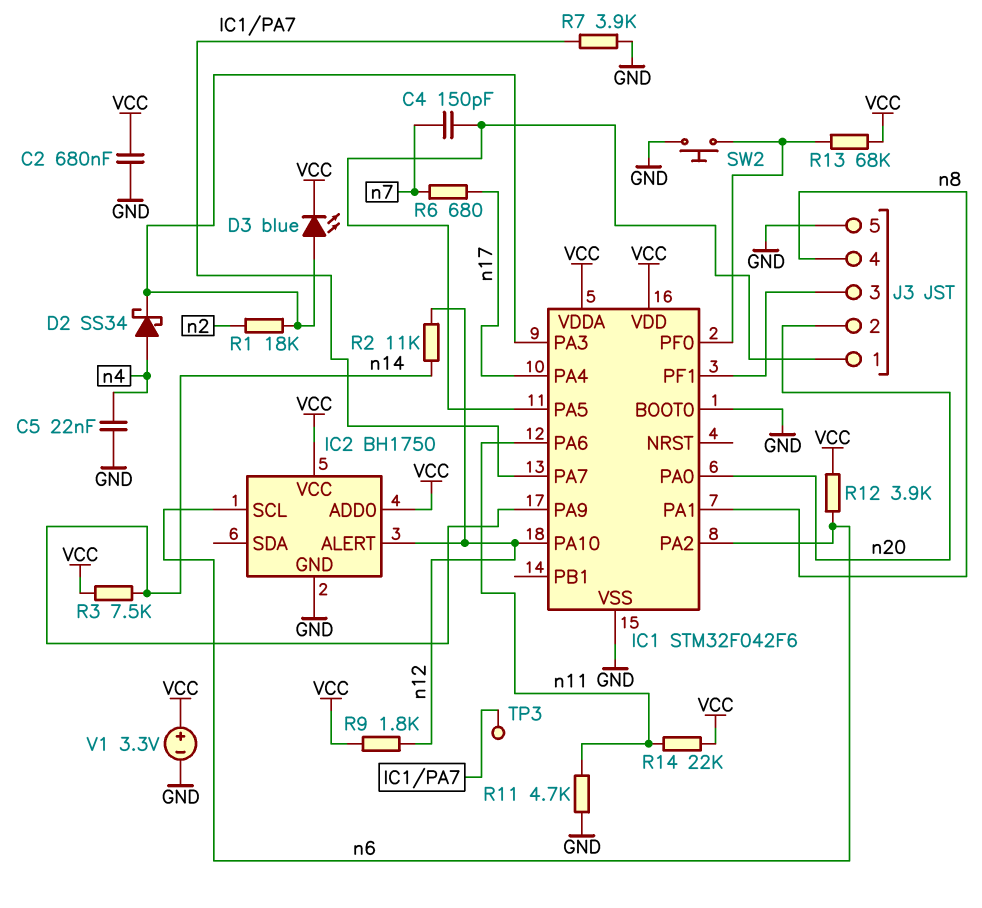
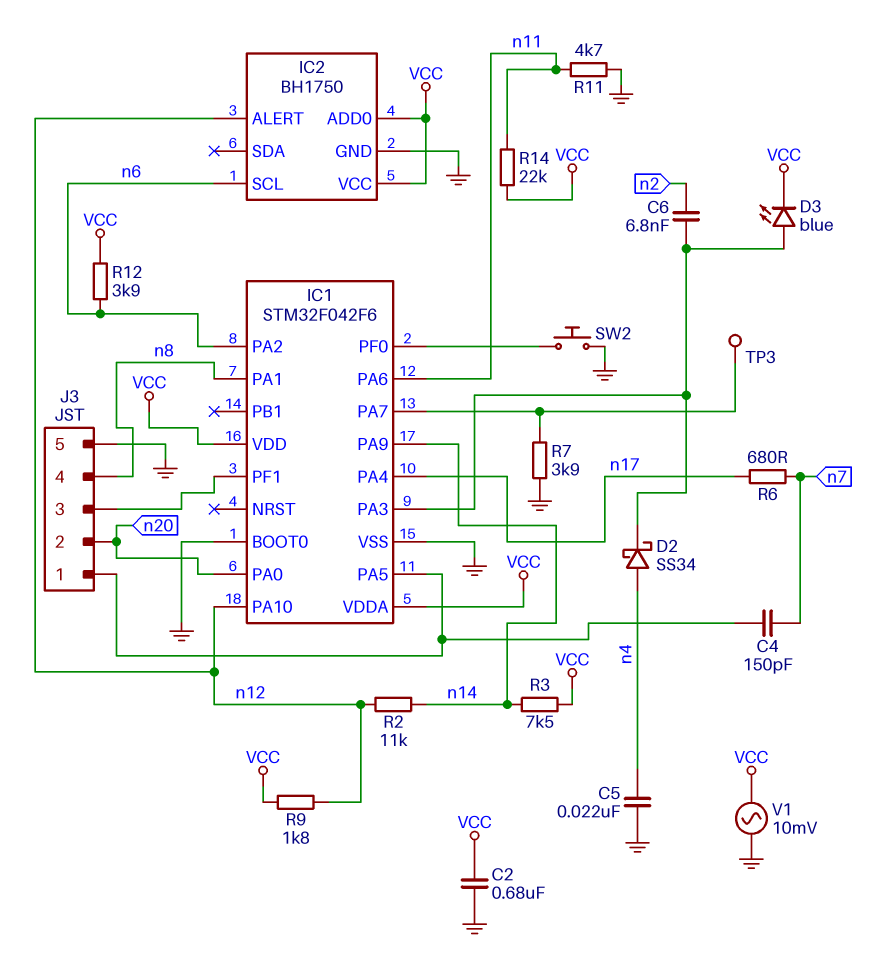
C6: none -> 6.8nF (IC1/PA3, n2)
R1: 18k (IC1/PA3, n2) -> none
R13: 68k (IC1/PF0, VCC) -> none
V1: 3.3V (plus VCC, minus GND) -> AC 10mV (GND, VCC)

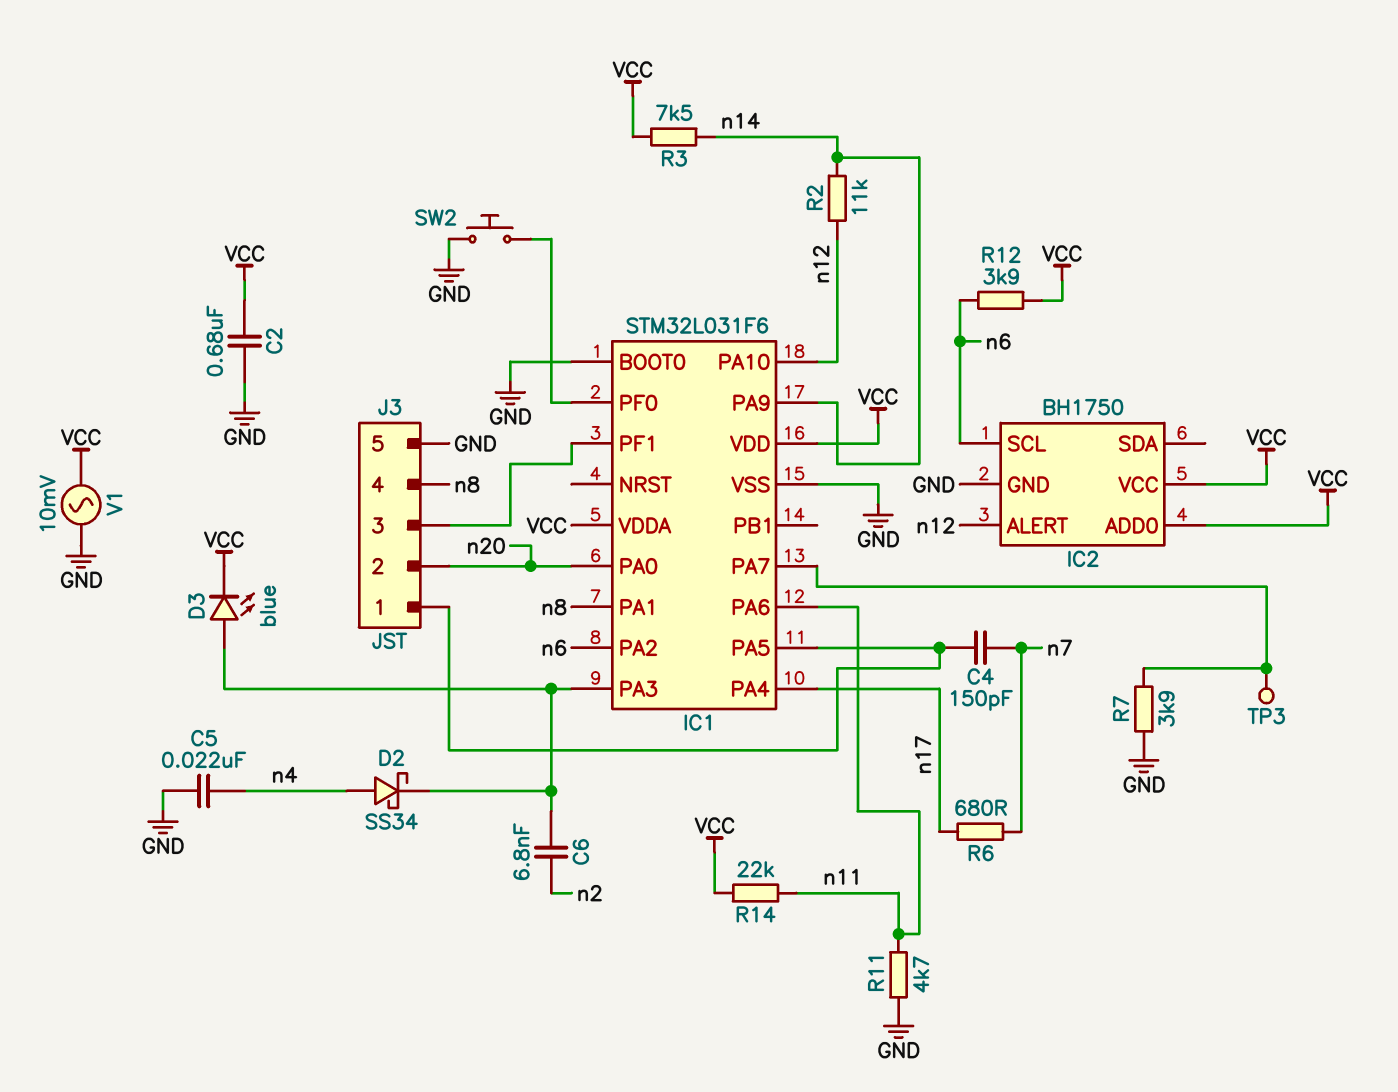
IC1: STM32F042F6 -> STM32L031F6
R9: 1.8k (VCC, n12) -> none

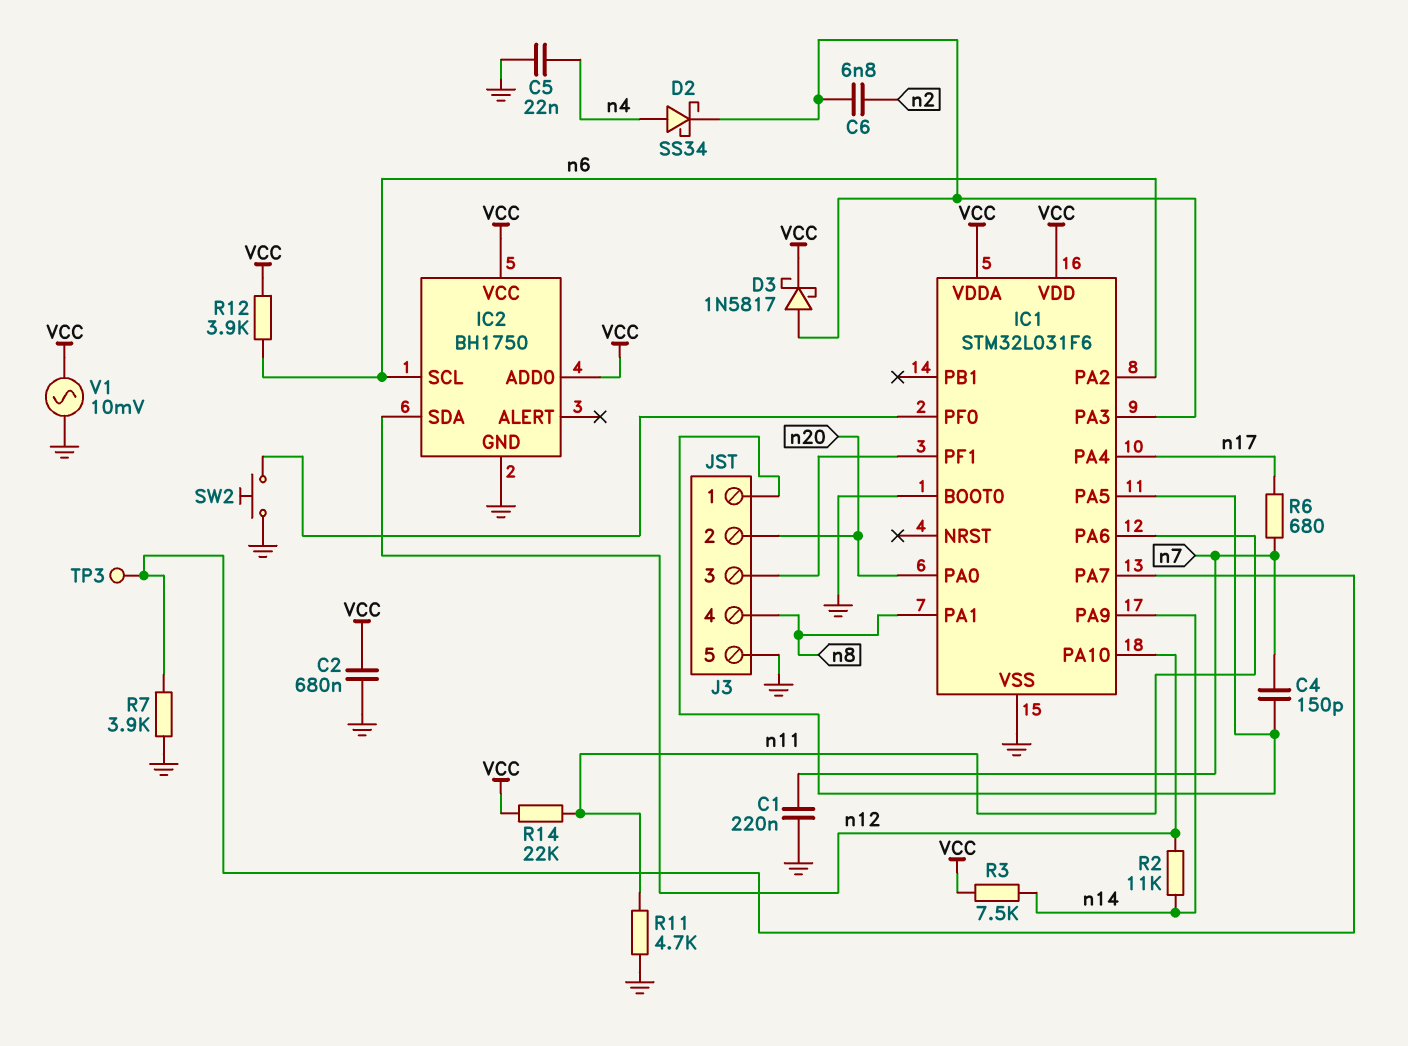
C1: none -> 220nF (GND, n7)
D3: LED blue (A IC1/PA3, K VCC) -> schottky 1N5817 (A IC1/PA3, K VCC)
IC2 pin ALERT: n12 -> none
IC2 pin SDA: none -> n12

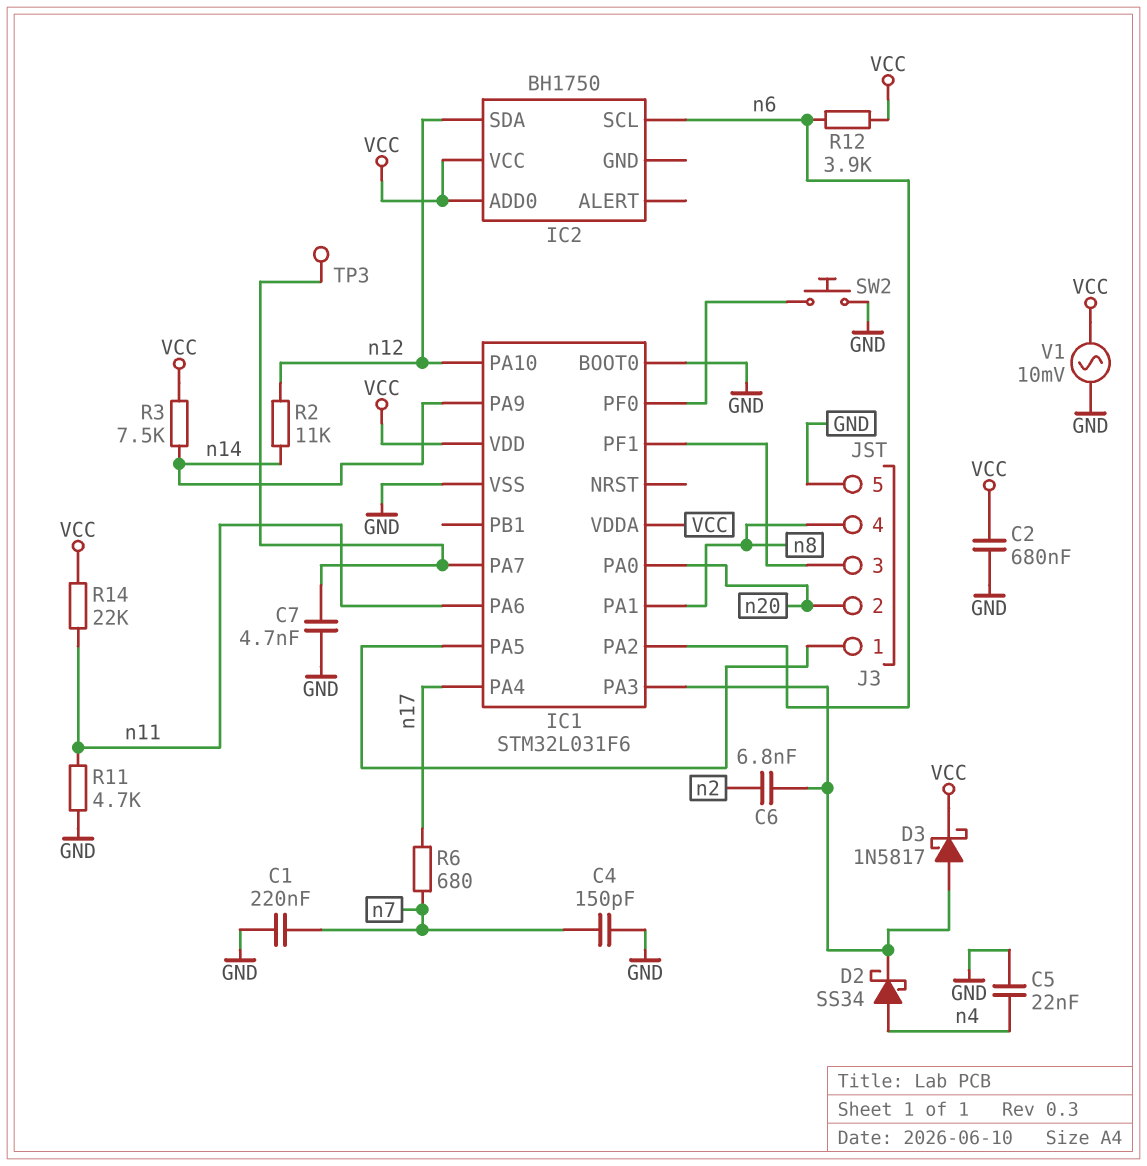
C4: 150pF (IC1/PA5, n7) -> 150pF (GND, n7)
C7: none -> 4.7nF (GND, IC1/PA7)
IC2 pin GND: GND -> none
R7: 3.9k (GND, IC1/PA7) -> none

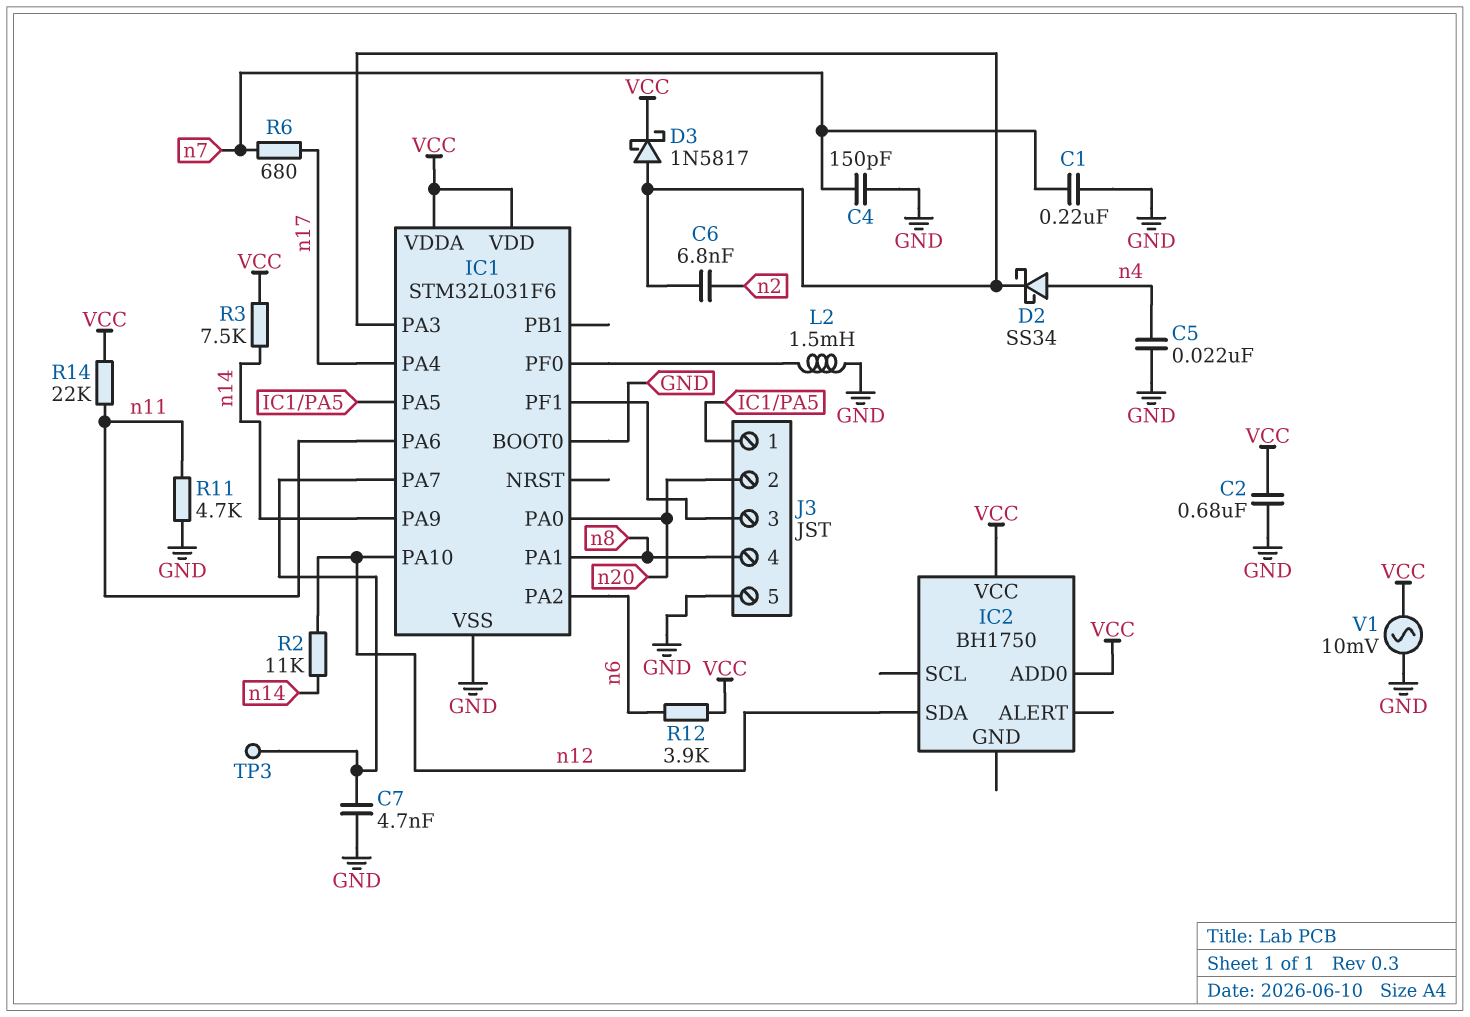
IC2 pin SCL: n6 -> none
L2: none -> 1.5mH (GND, IC1/PF0)
SW2: button (GND, IC1/PF0) -> none

